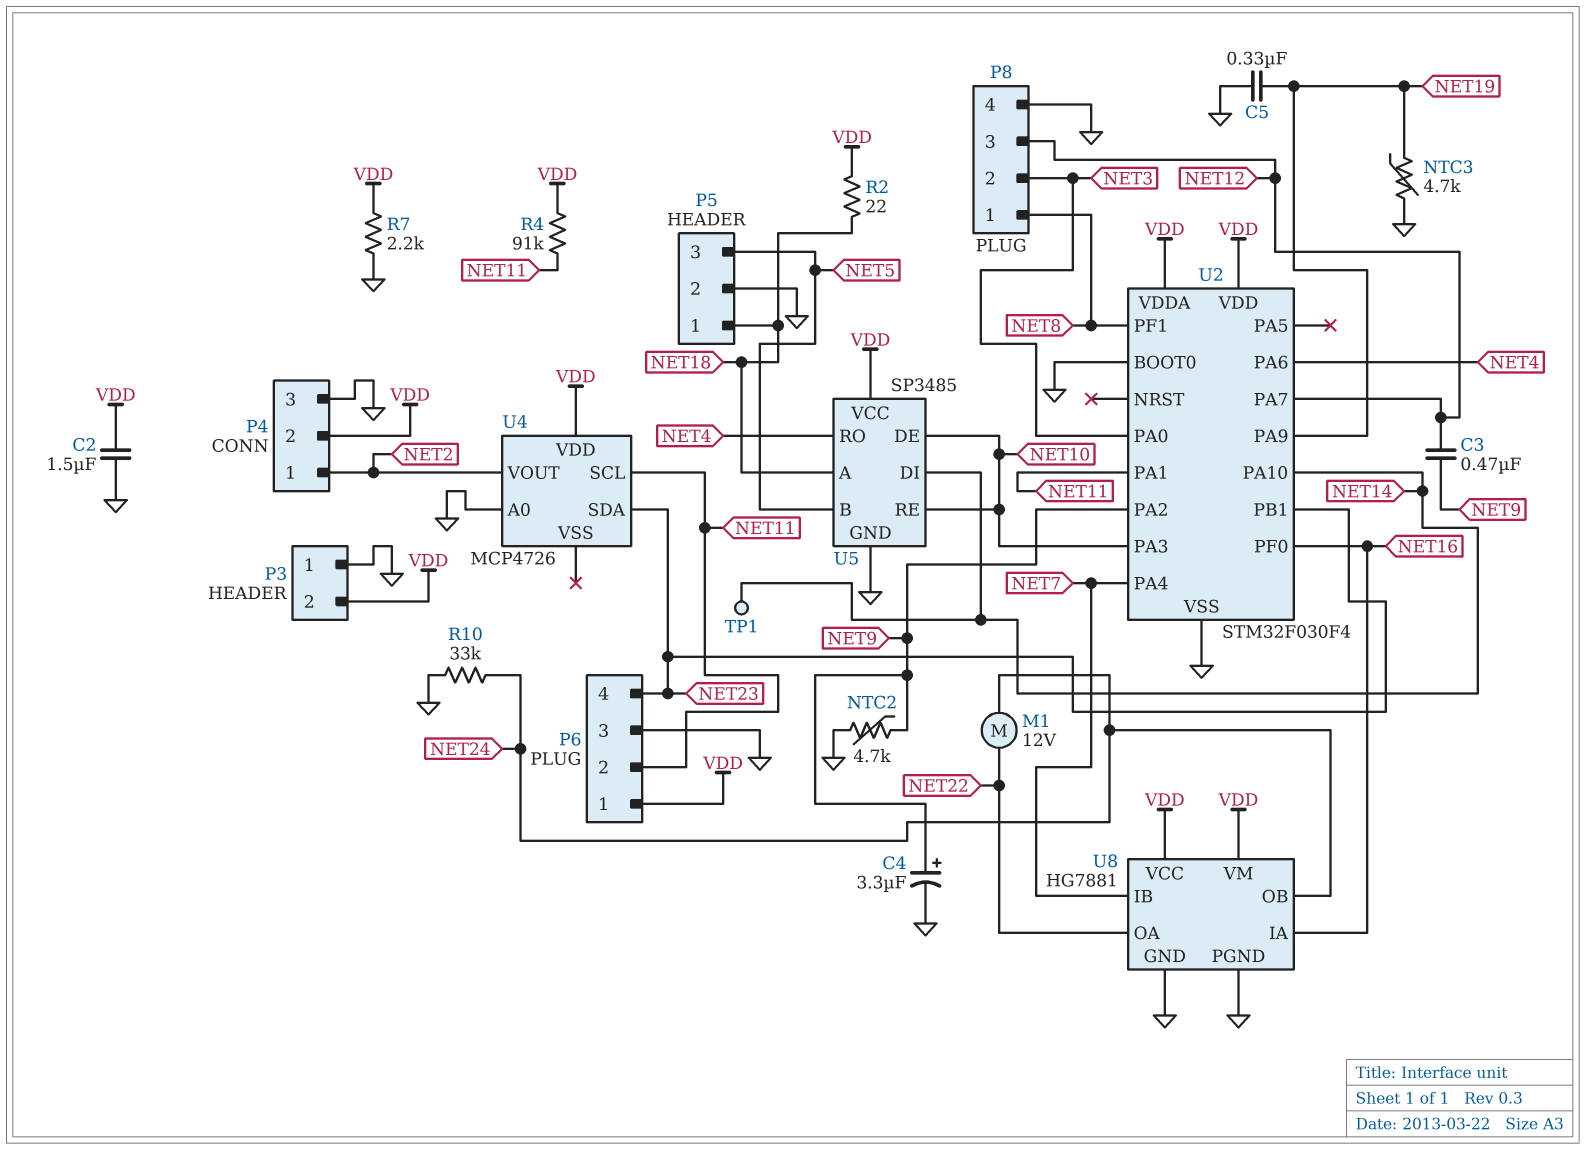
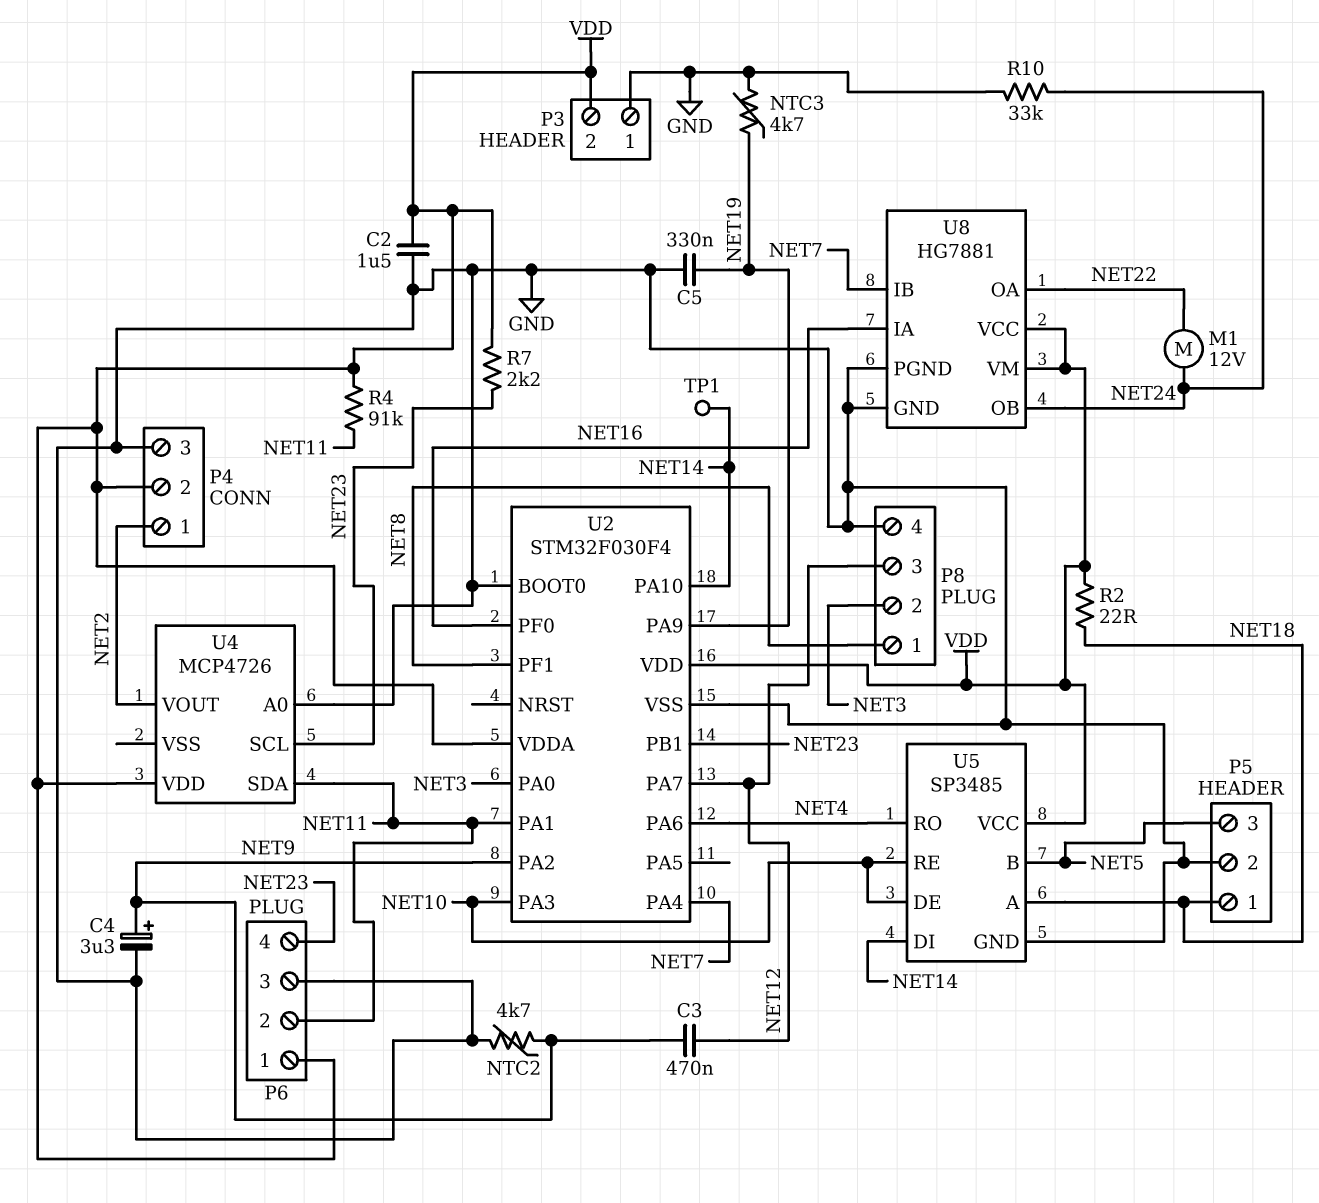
R7: 2.2k (GND, VDD) -> 2.2k (NET23, VDD)
U4 pin SCL: NET11 -> NET23
U4 pin SDA: NET23 -> NET11

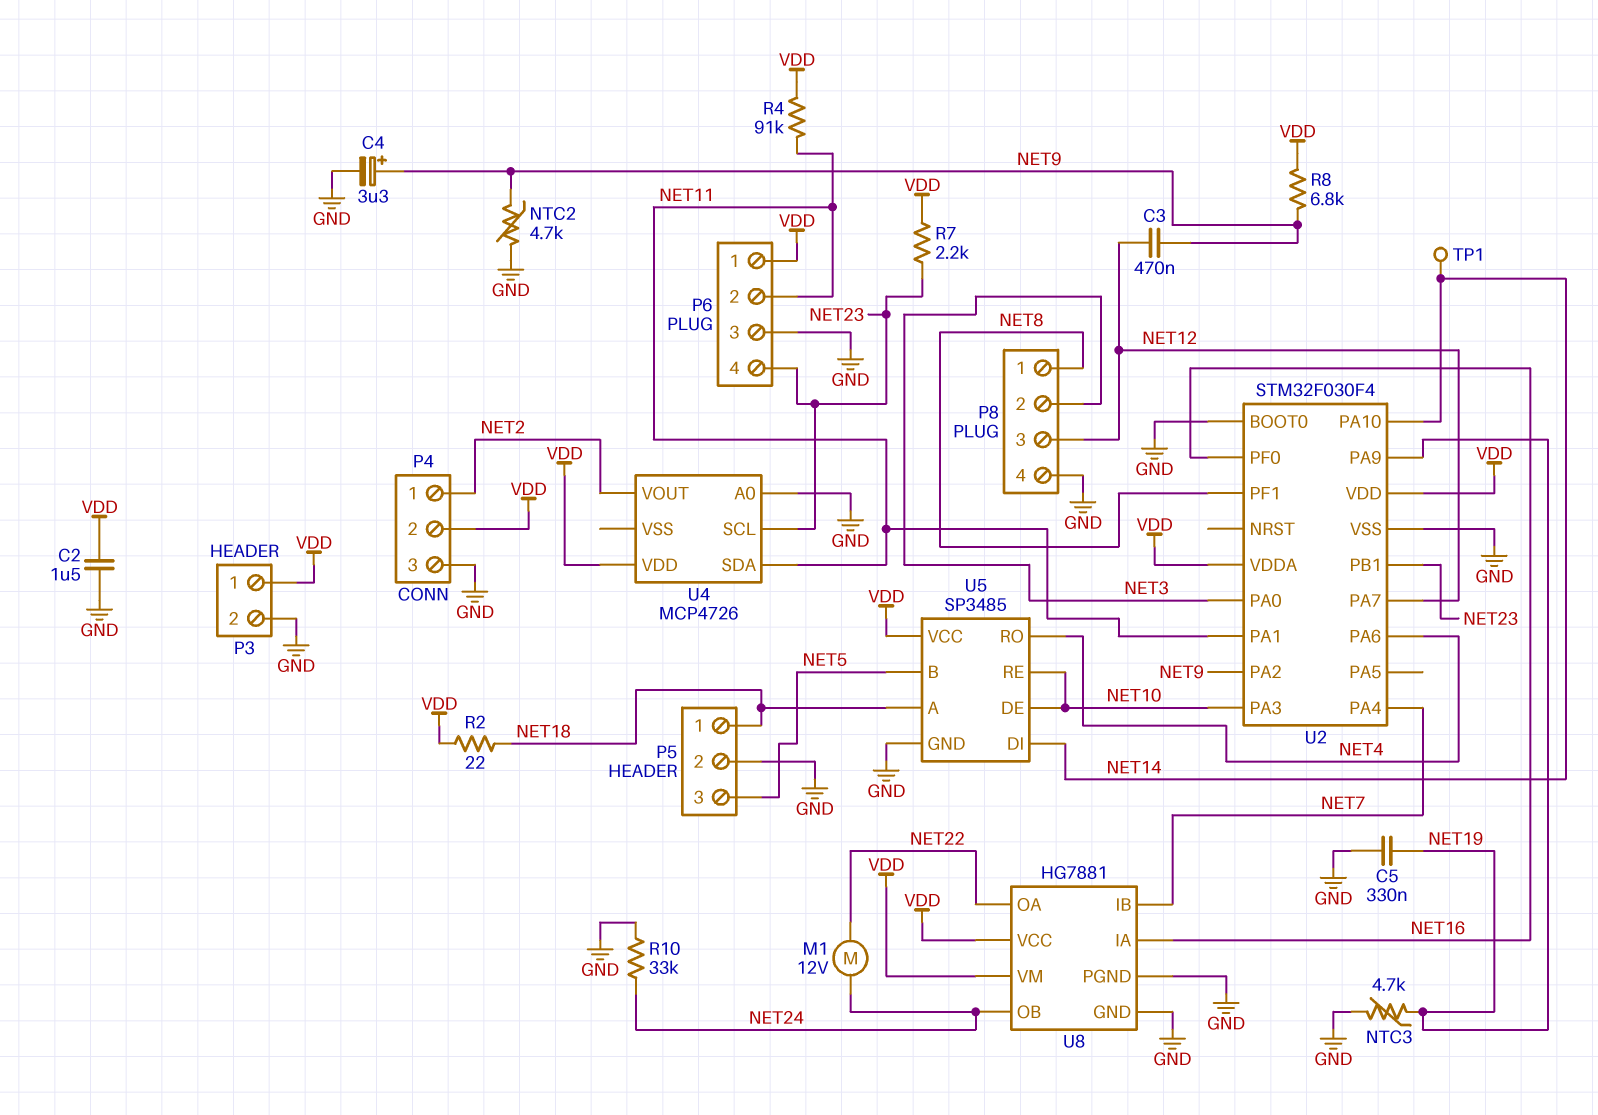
P3 pin 1: GND -> VDD
P3 pin 2: VDD -> GND
R8: none -> 6.8k (NET9, VDD)

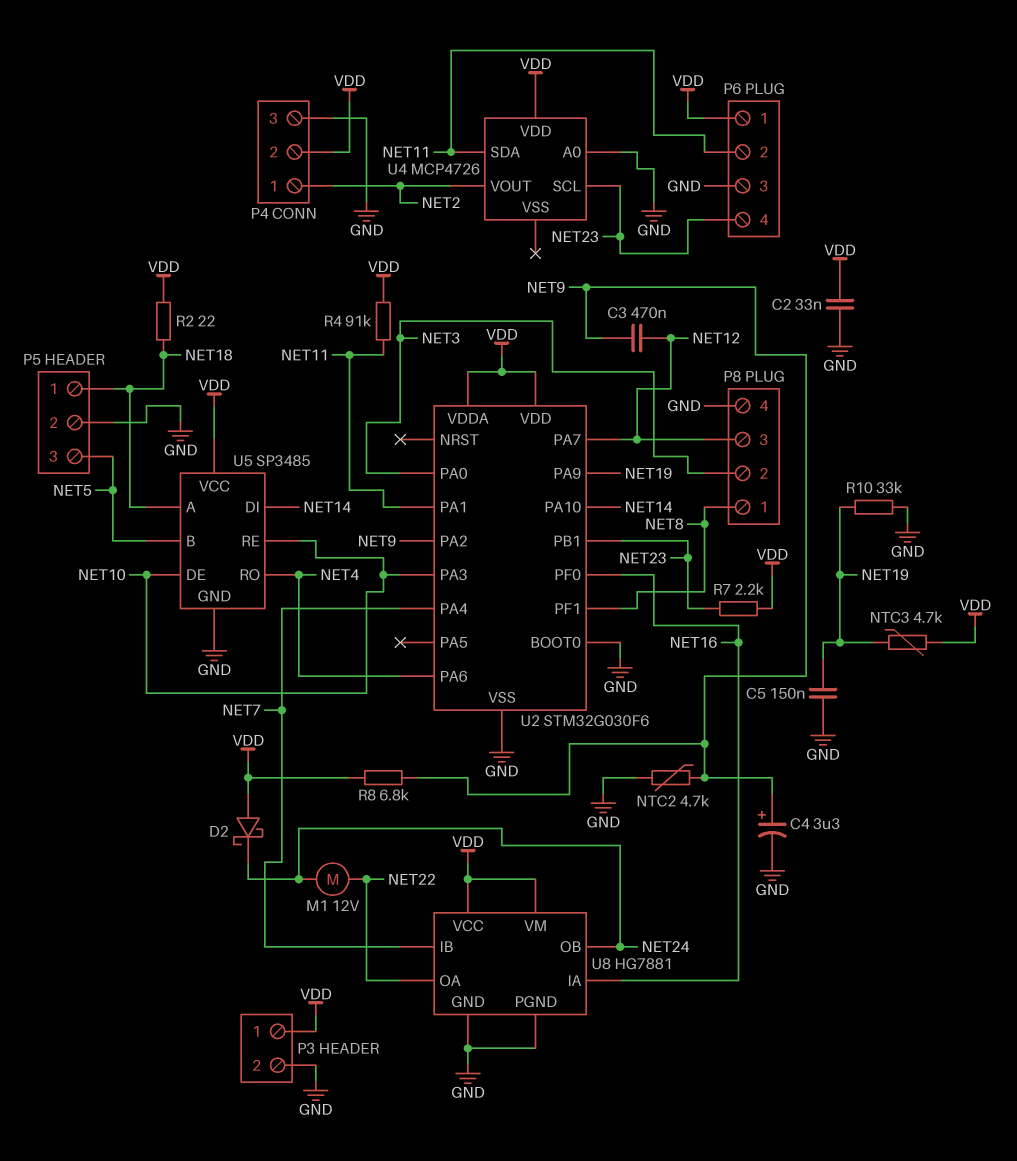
C2: 1.5uF (GND, VDD) -> 33nF (GND, VDD)
C5: 330nF (GND, NET19) -> 150nF (GND, NET19)
D2: none -> schottky (A VDD, K NET24)
NTC3: 4.7k (GND, NET19) -> 4.7k (NET19, VDD)
R10: 33k (GND, NET24) -> 33k (GND, NET19)
TP1: test point (NET14) -> none
U2: STM32F030F4 -> STM32G030F6

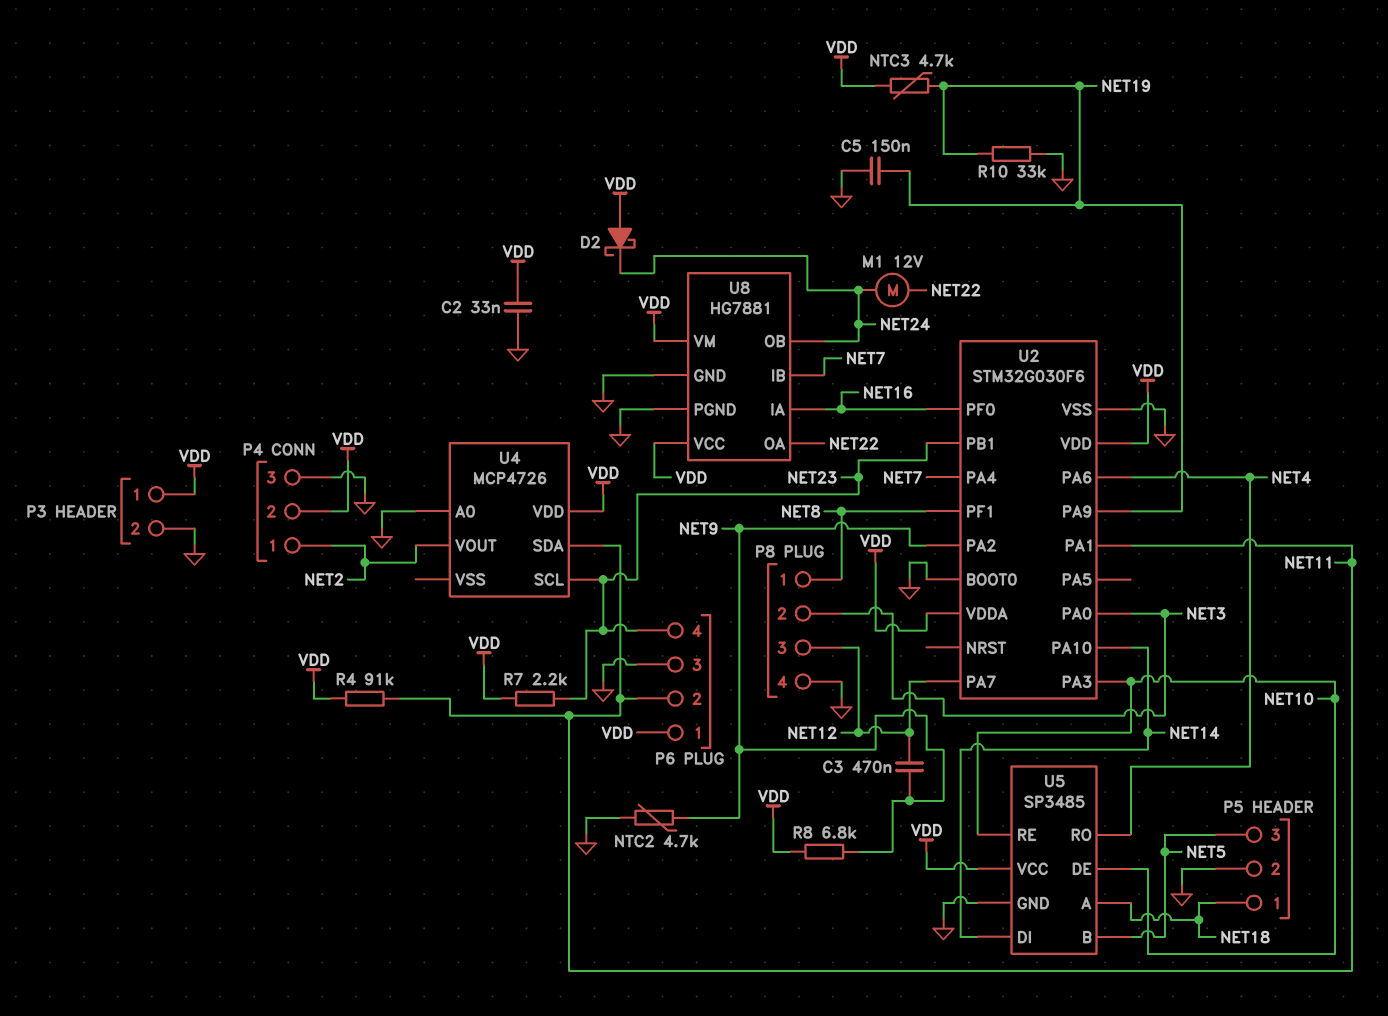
C4: 3.3uF (plus NET9, minus GND) -> none
R2: 22 (NET18, VDD) -> none

